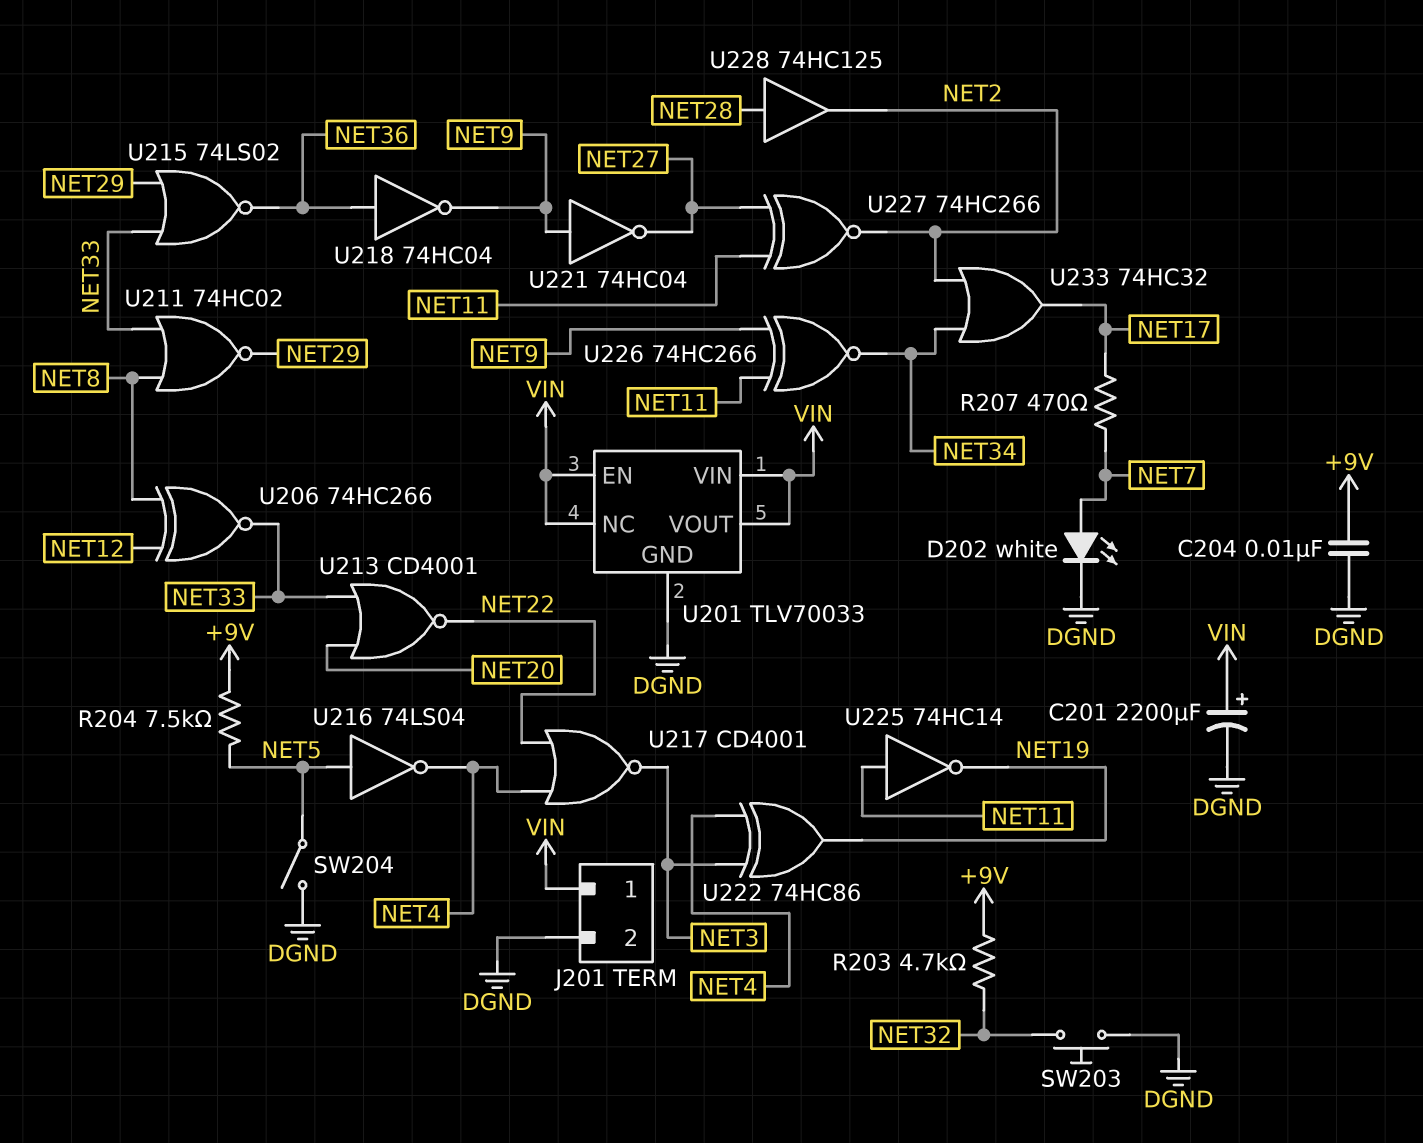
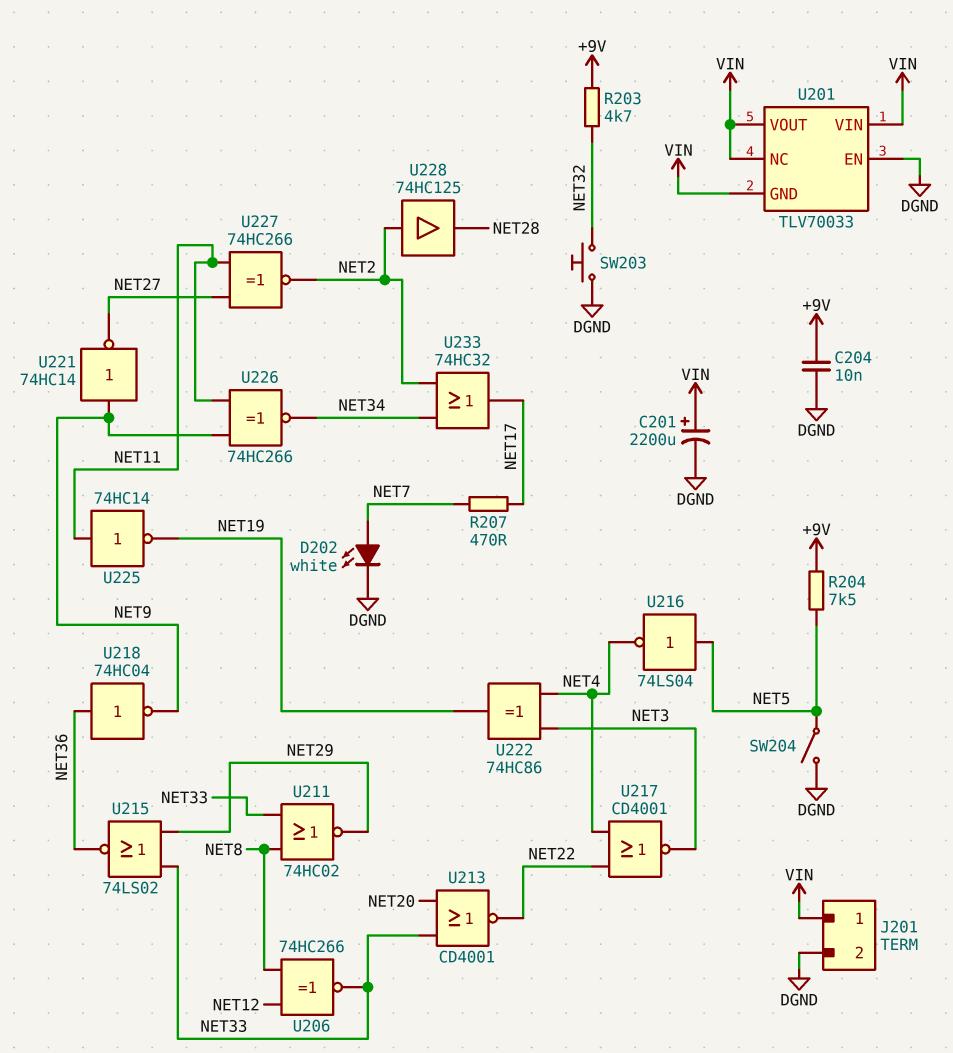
U201 pin EN: VIN -> DGND
U201 pin GND: DGND -> VIN
U221: NOT 74HC04 (in NET9, out NET27) -> NOT 74HC14 (in NET9, out NET27)
U228: buffer 74HC125 (in NET28, out NET2) -> buffer 74HC125 (in NET2, out NET28)

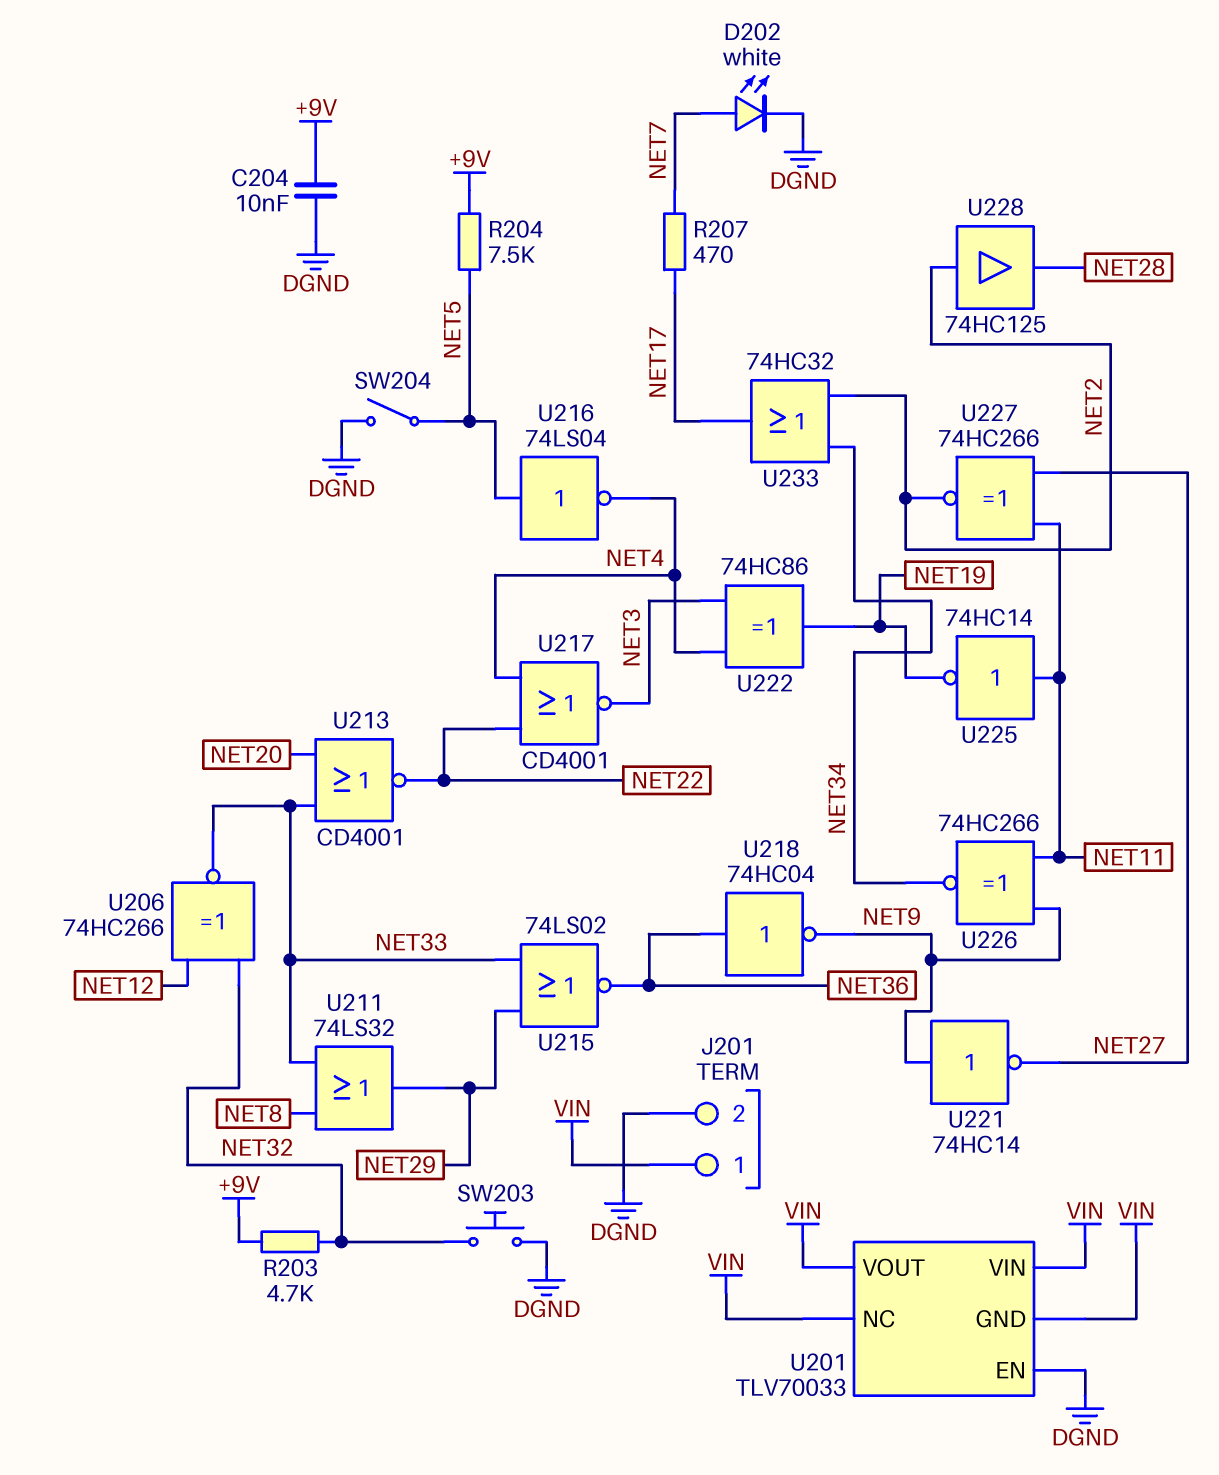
C201: 2200uF (plus VIN, minus DGND) -> none
U206: XNOR 74HC266 (in NET8, in NET12, out NET33) -> XNOR 74HC266 (in NET12, in NET32, out NET33)
U211: NOR 74HC02 (in NET8, in NET33, out NET29) -> OR 74LS32 (in NET8, in NET33, out NET29)

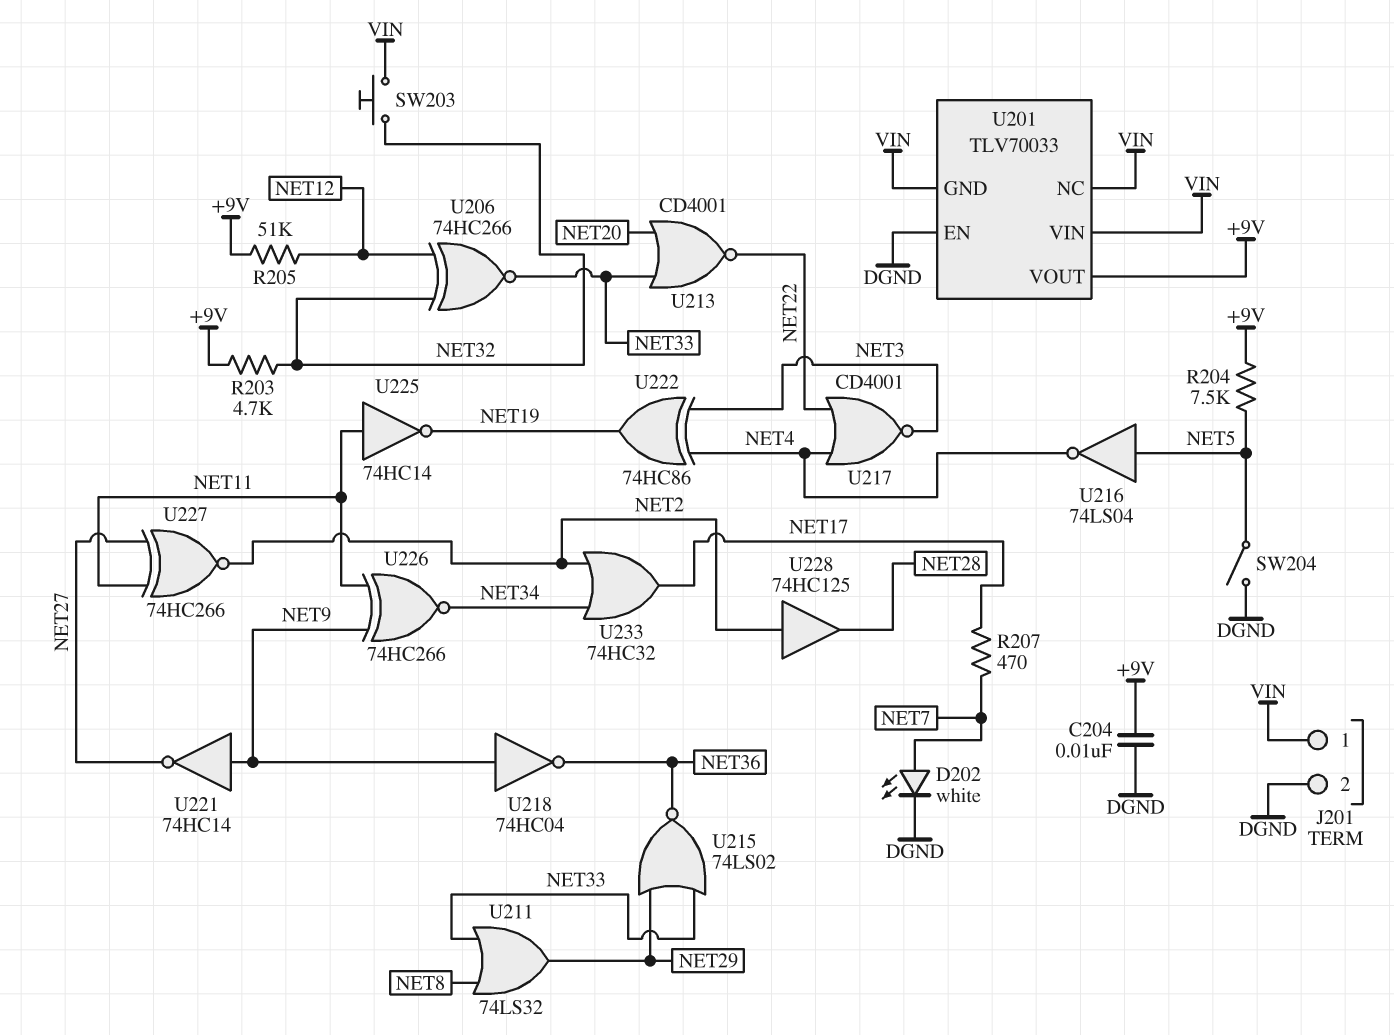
R205: none -> 51k (+9V, NET12)
SW203: button (DGND, NET32) -> button (NET32, VIN)
U201 pin VOUT: VIN -> +9V
U218: NOT 74HC04 (in NET36, out NET9) -> NOT 74HC04 (in NET9, out NET36)

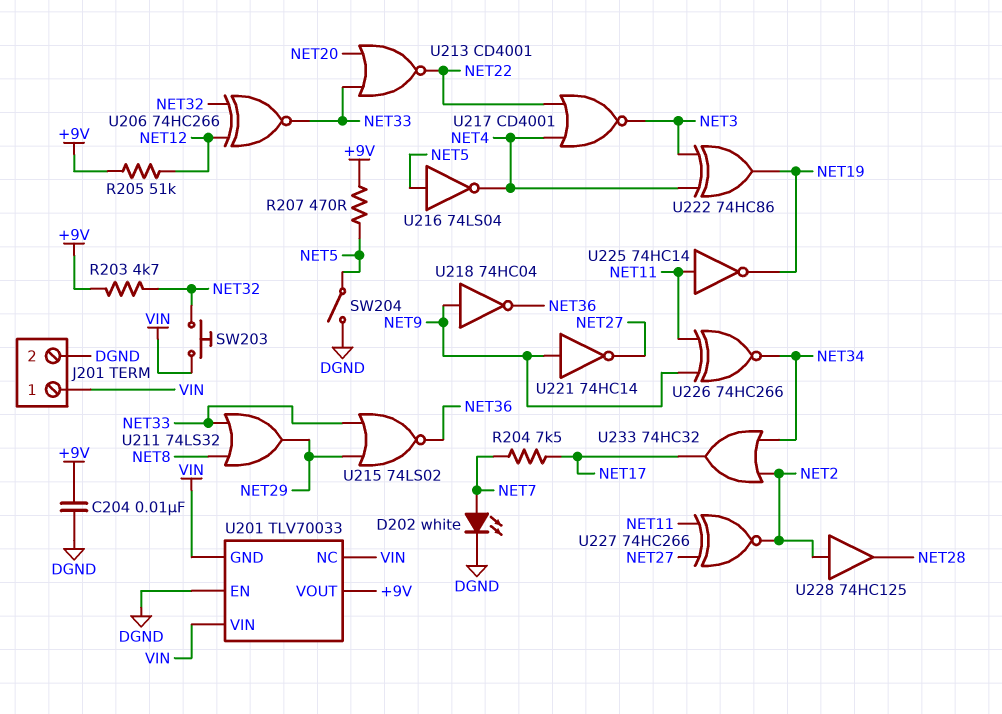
R204: 7.5k (+9V, NET5) -> 7.5k (NET7, NET17)
R207: 470 (NET7, NET17) -> 470 (+9V, NET5)

